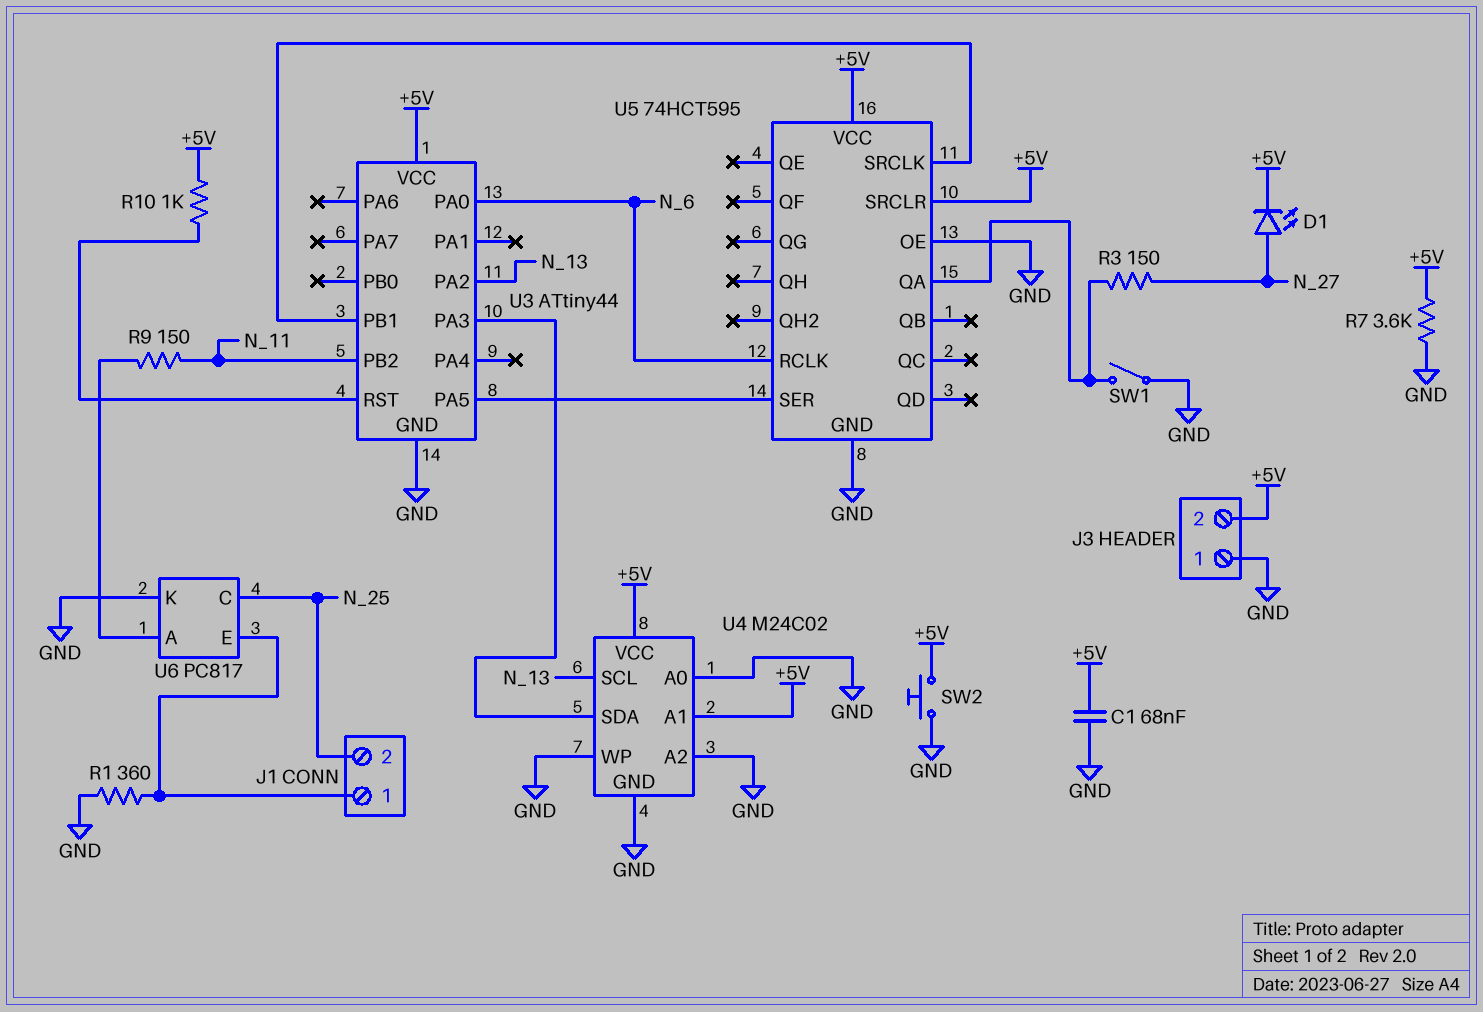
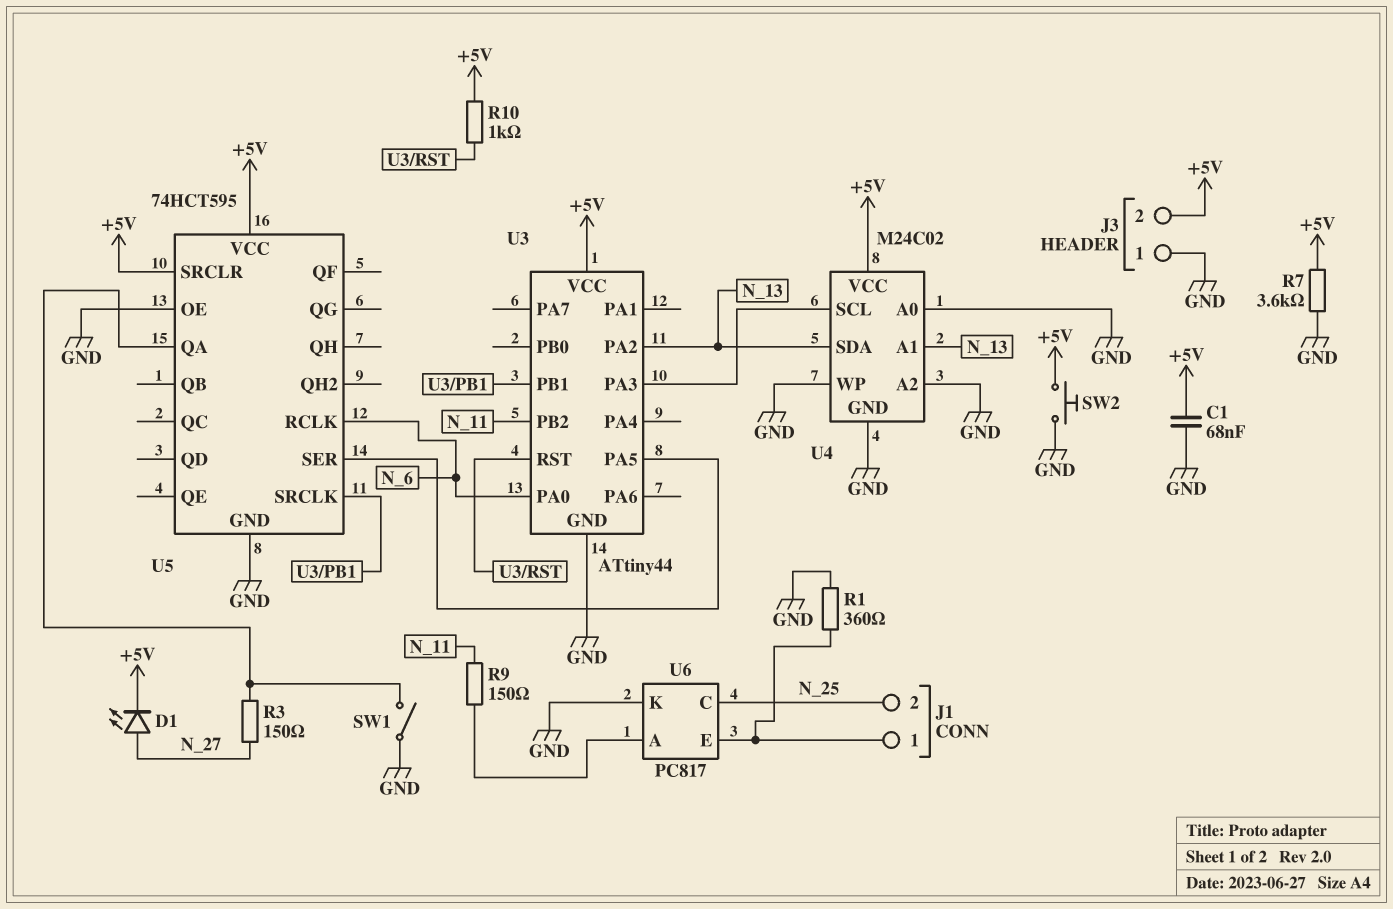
U4 pin A1: +5V -> N_13
U4 pin SCL: N_13 -> U3/PA3
U4 pin SDA: U3/PA3 -> N_13

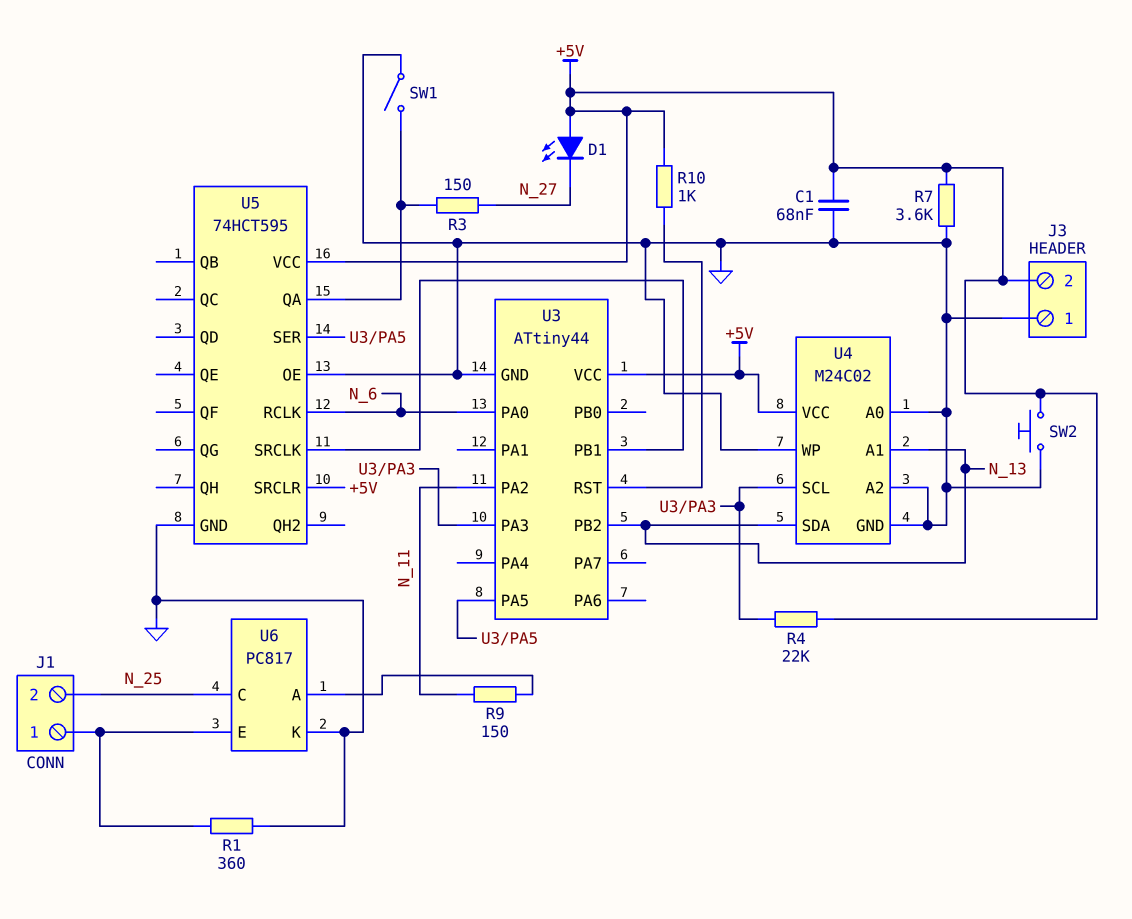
D1: LED (A N_27, K +5V) -> LED (A +5V, K N_27)
R4: none -> 22k (+5V, U3/PA3)
U3 pin PA2: N_13 -> N_11
U3 pin PB2: N_11 -> N_13

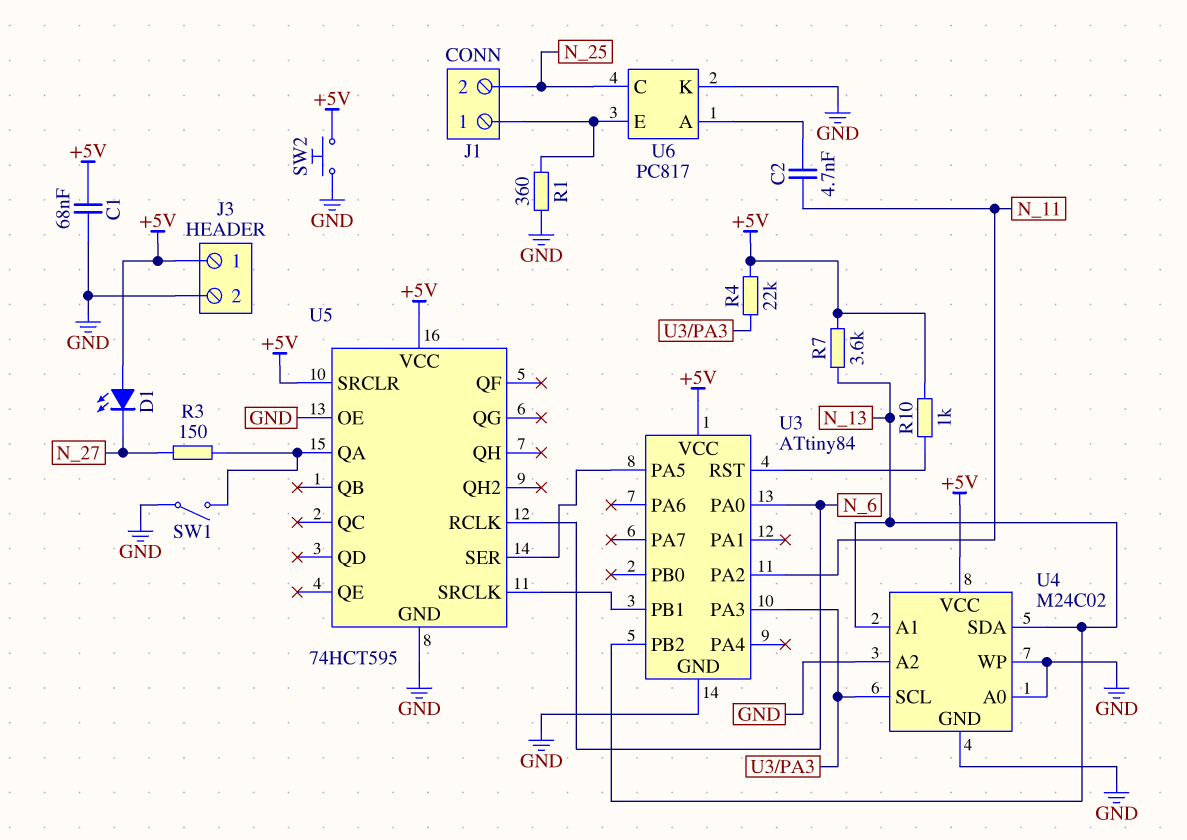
C2: none -> 4.7nF (N_11, U6/A)
J3 pin 1: GND -> +5V
J3 pin 2: +5V -> GND
R7: 3.6k (+5V, GND) -> 3.6k (+5V, N_13)
R9: 150 (N_11, U6/A) -> none
U3: ATtiny44 -> ATtiny84

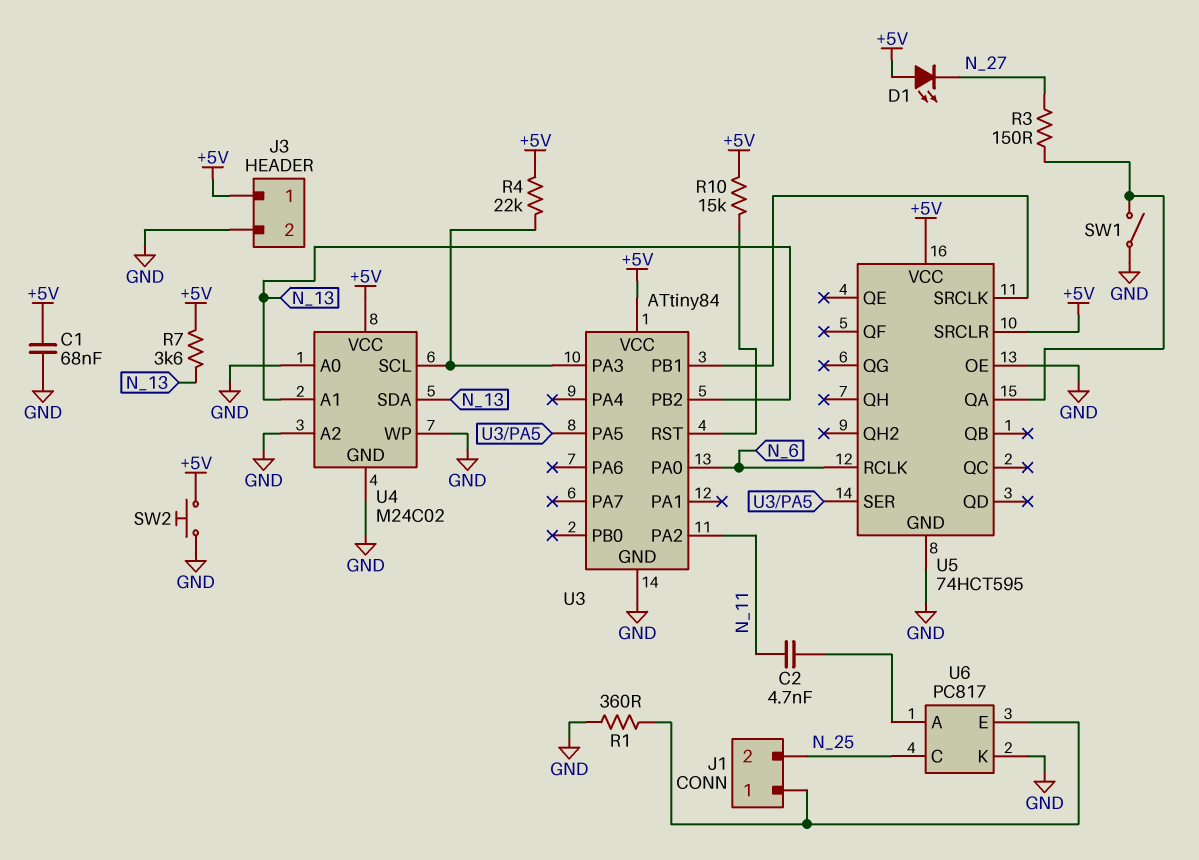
R10: 1k (+5V, U3/RST) -> 15k (+5V, U3/RST)

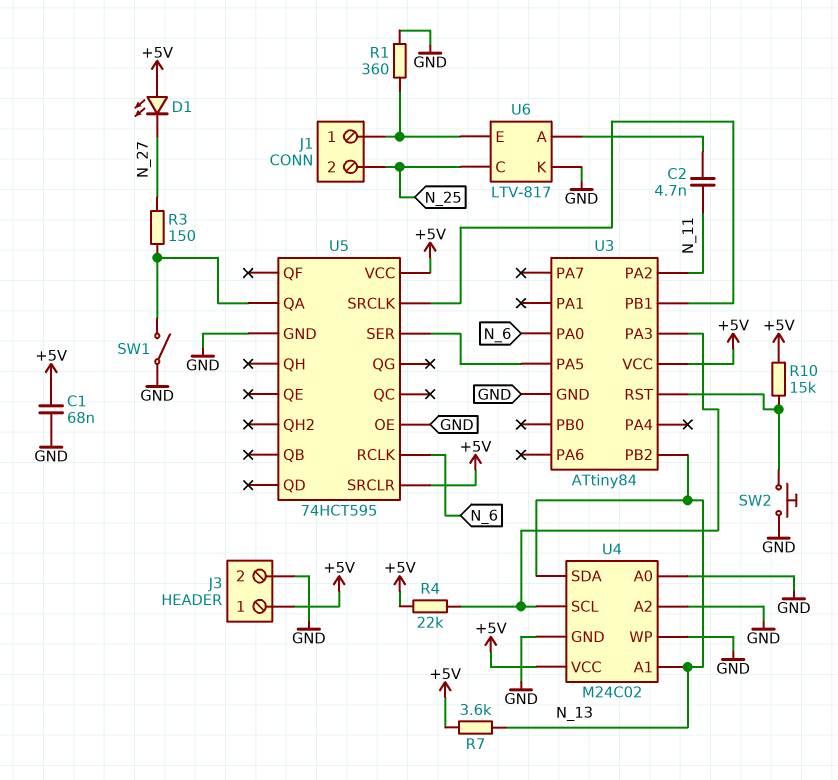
SW2: button (+5V, GND) -> button (GND, U3/RST)
U6: PC817 -> LTV-817

